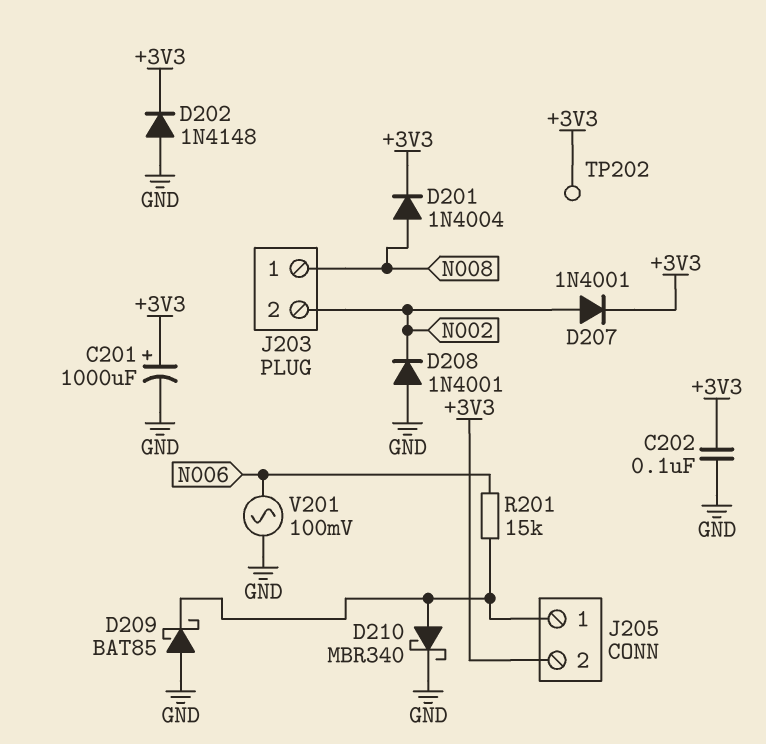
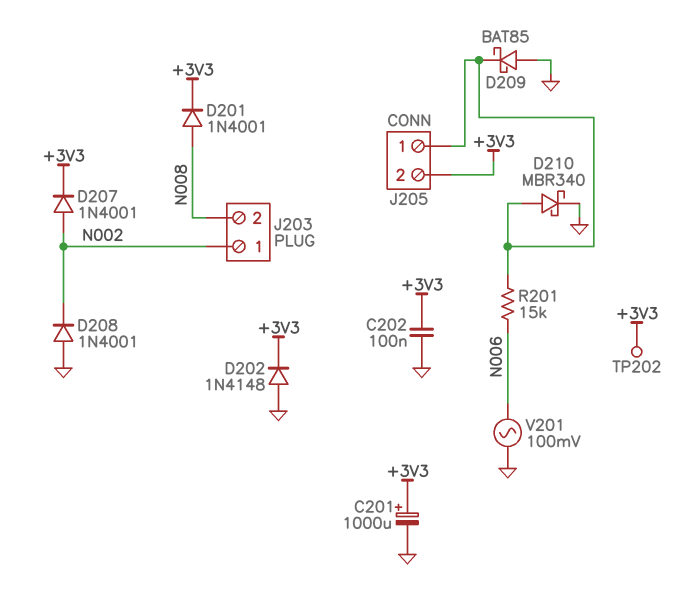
D201: diode 1N4004 (A N008, K +3V3) -> diode 1N4001 (A N008, K +3V3)
J203 pin 1: N008 -> N002
J203 pin 2: N002 -> N008

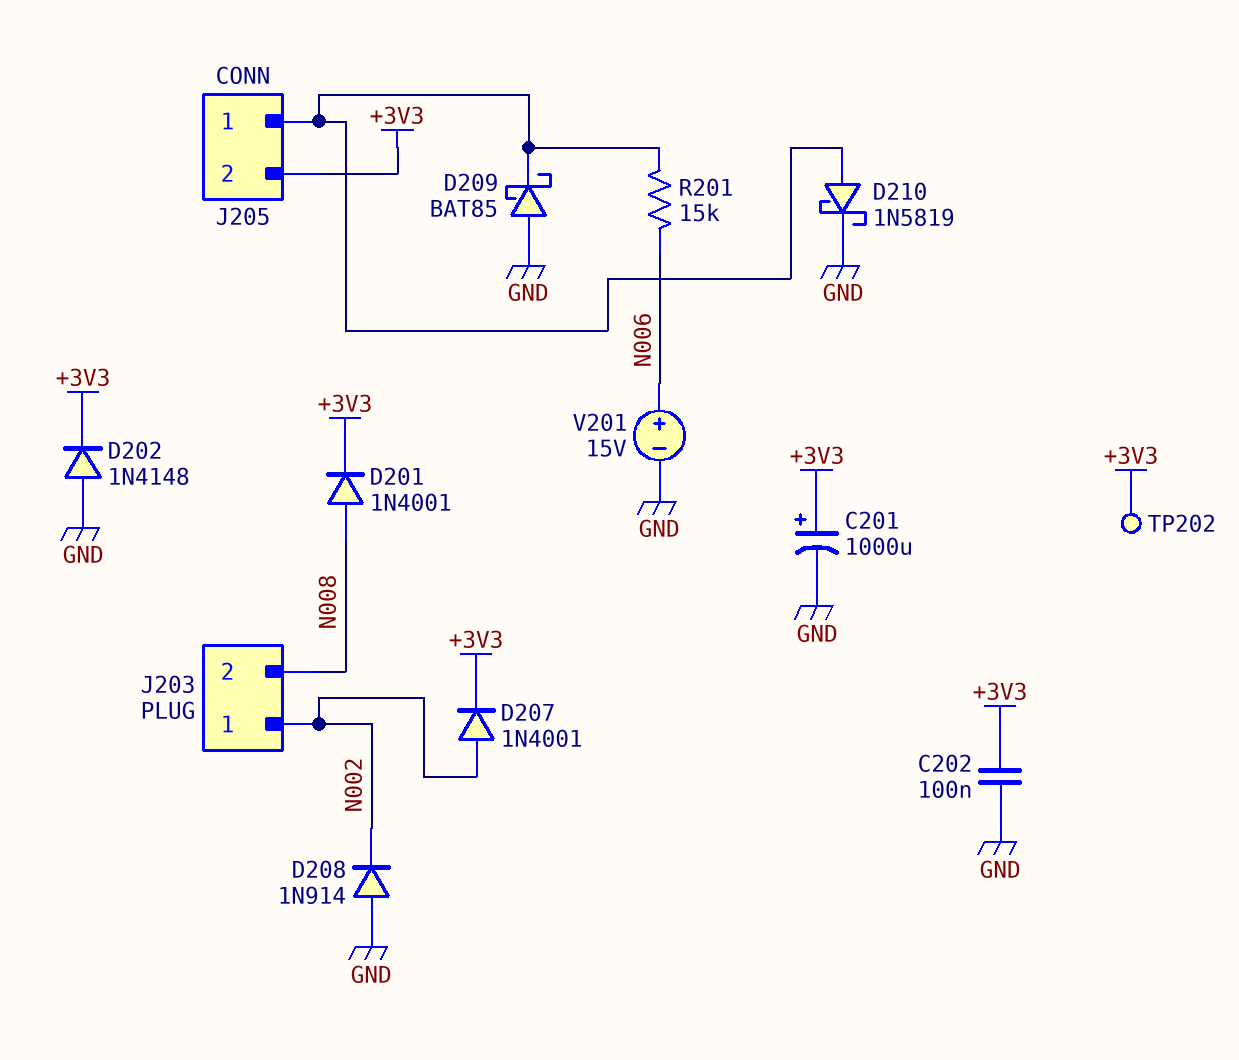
D208: diode 1N4001 (A GND, K N002) -> diode 1N914 (A GND, K N002)
D210: schottky MBR340 (A J205/1, K GND) -> schottky 1N5819 (A J205/1, K GND)
V201: AC 100mV (GND, N006) -> 15V (plus N006, minus GND)

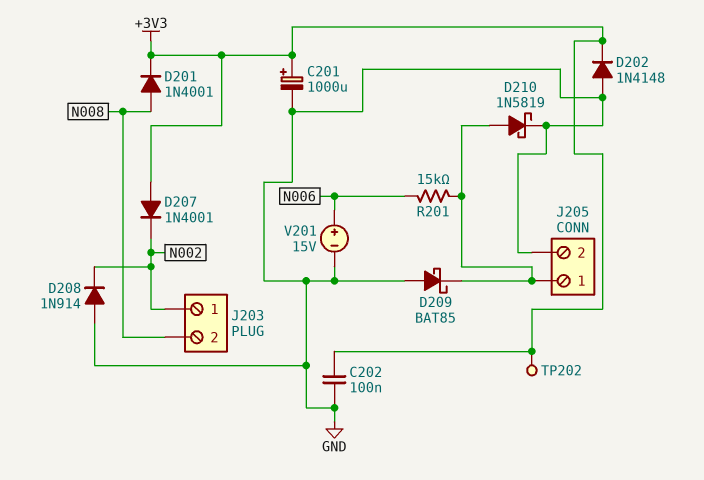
D207: diode 1N4001 (A N002, K +3V3) -> diode 1N4001 (A +3V3, K N002)
J205 pin 2: +3V3 -> GND

